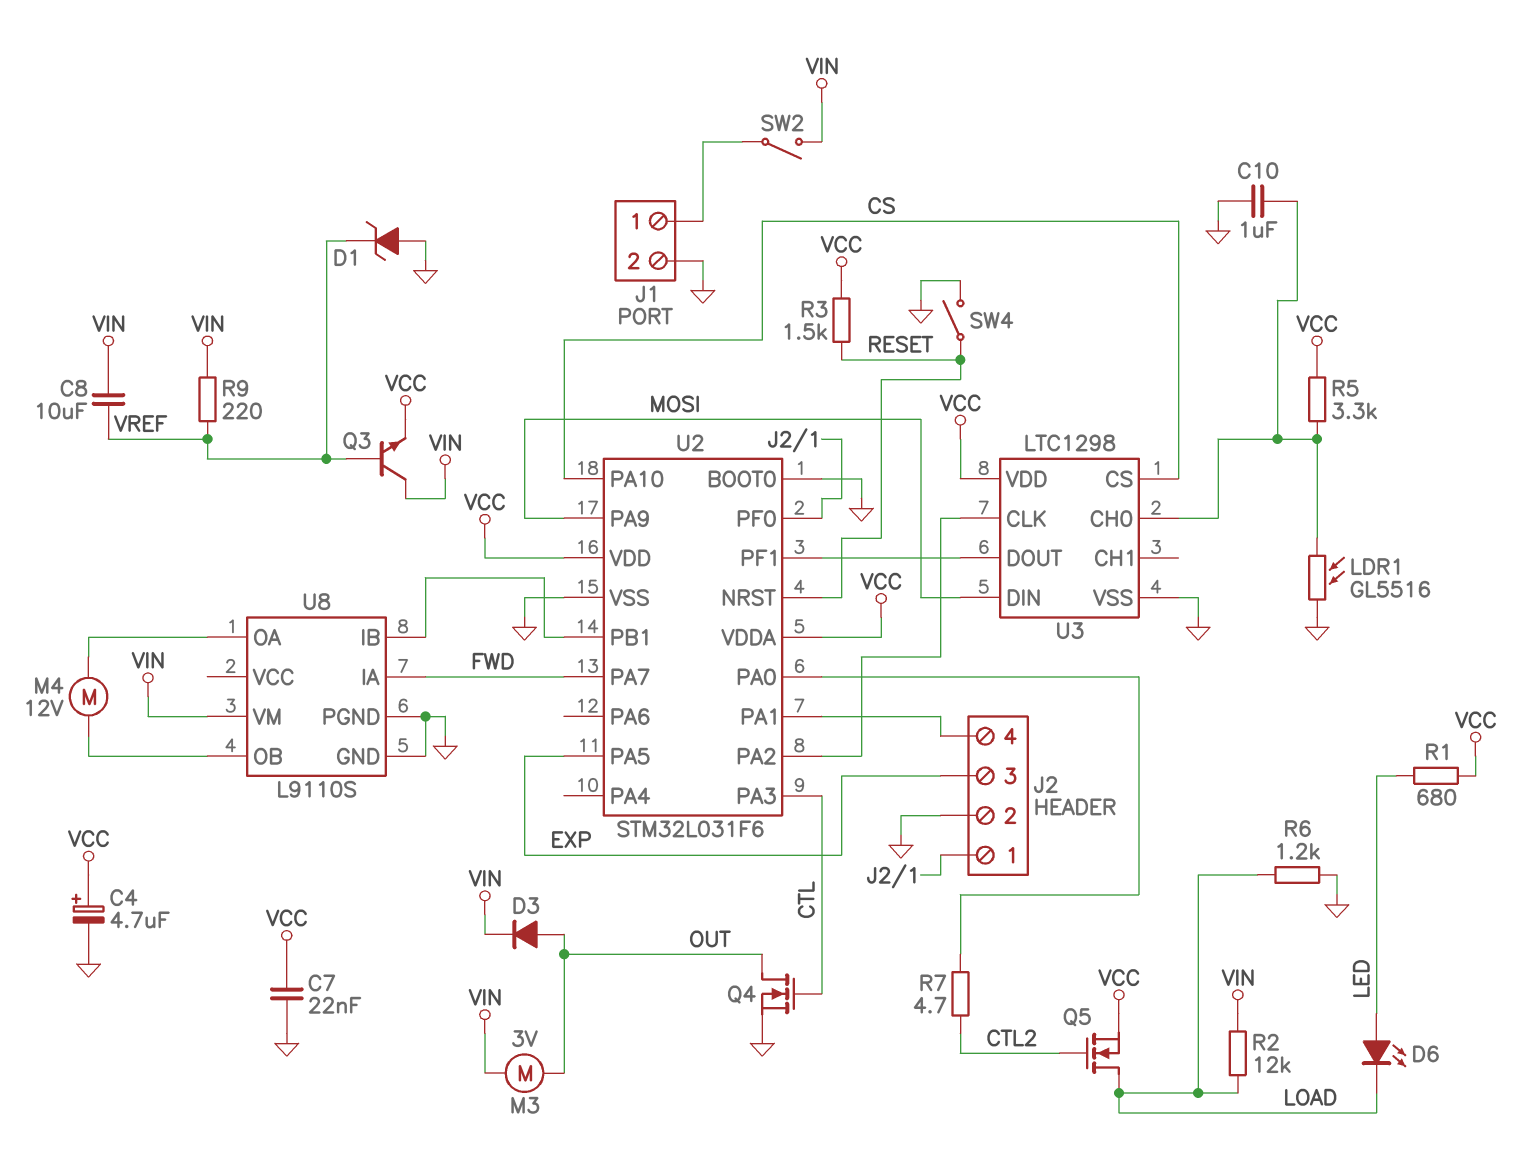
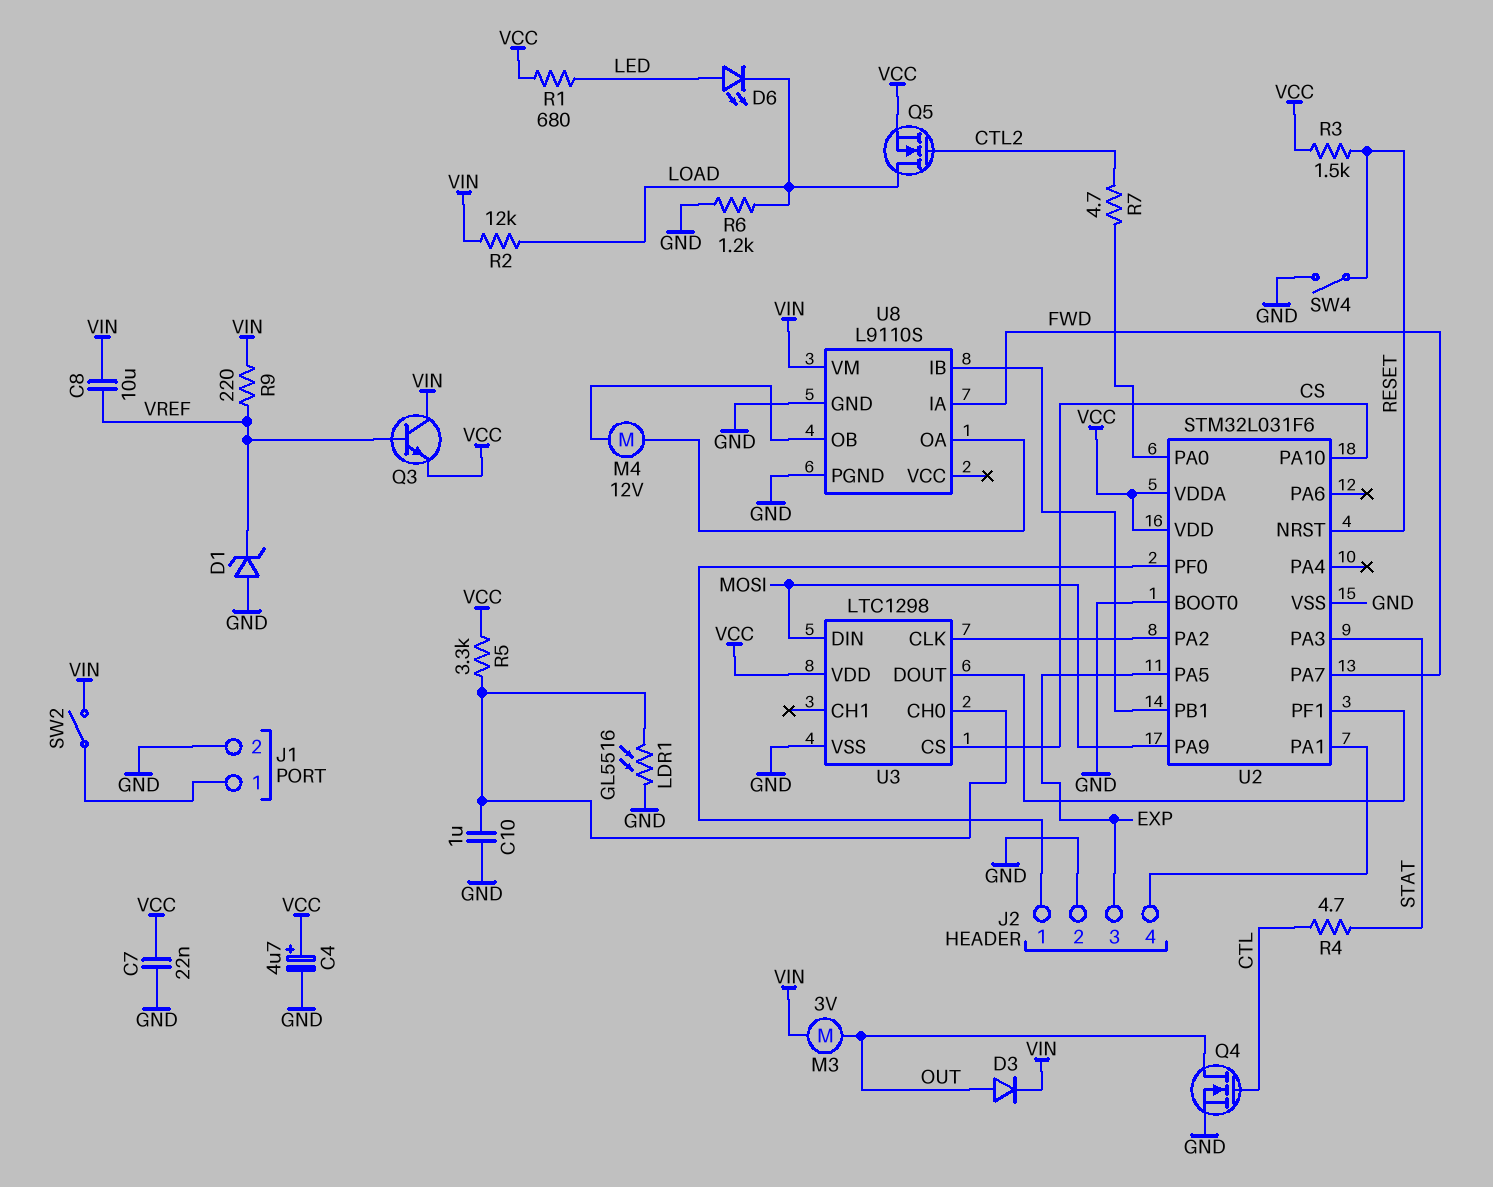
R4: none -> 4.7 (CTL, STAT)
U2 pin PA3: CTL -> STAT

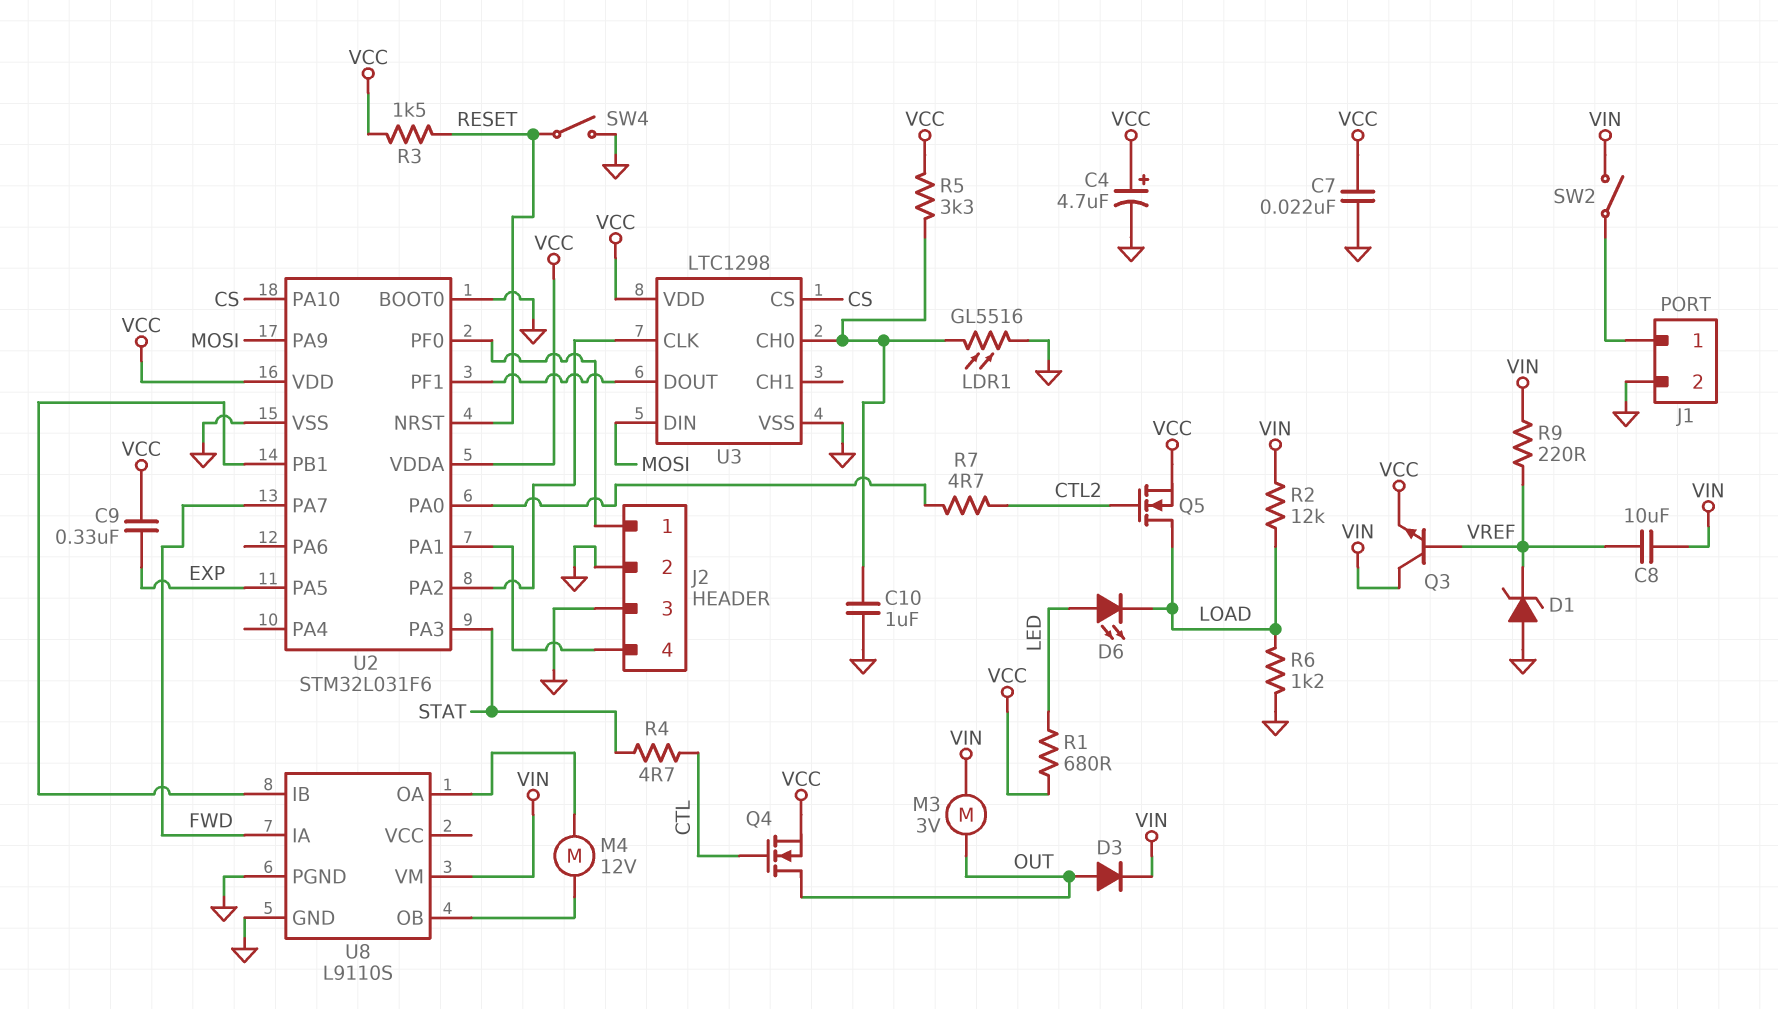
C9: none -> 330nF (EXP, VCC)
J2 pin 3: EXP -> GND
Q4: NMOS (G CTL, D OUT, S GND) -> NMOS (G CTL, D OUT, S VCC)

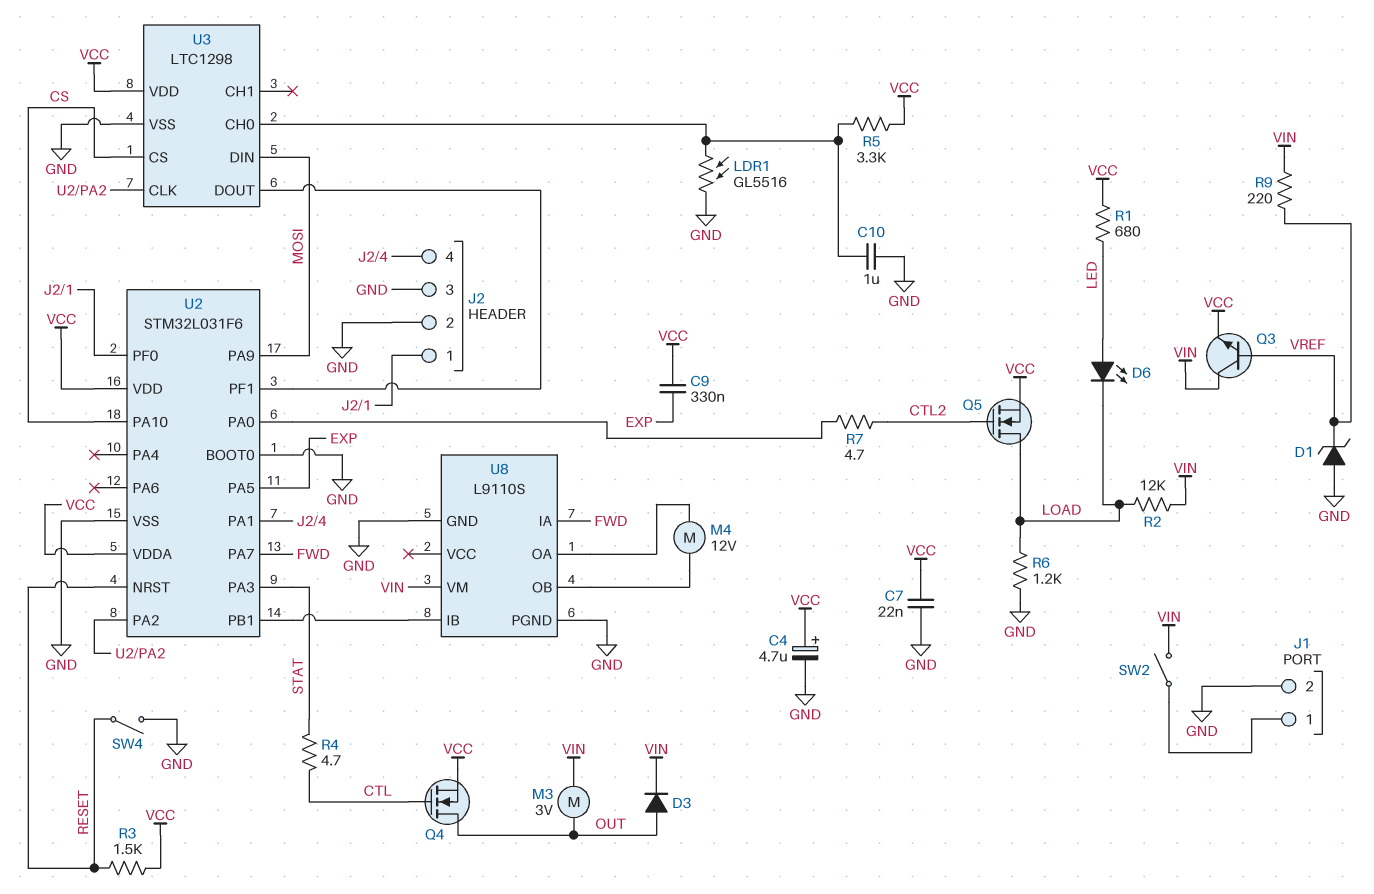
C8: 10uF (VIN, VREF) -> none

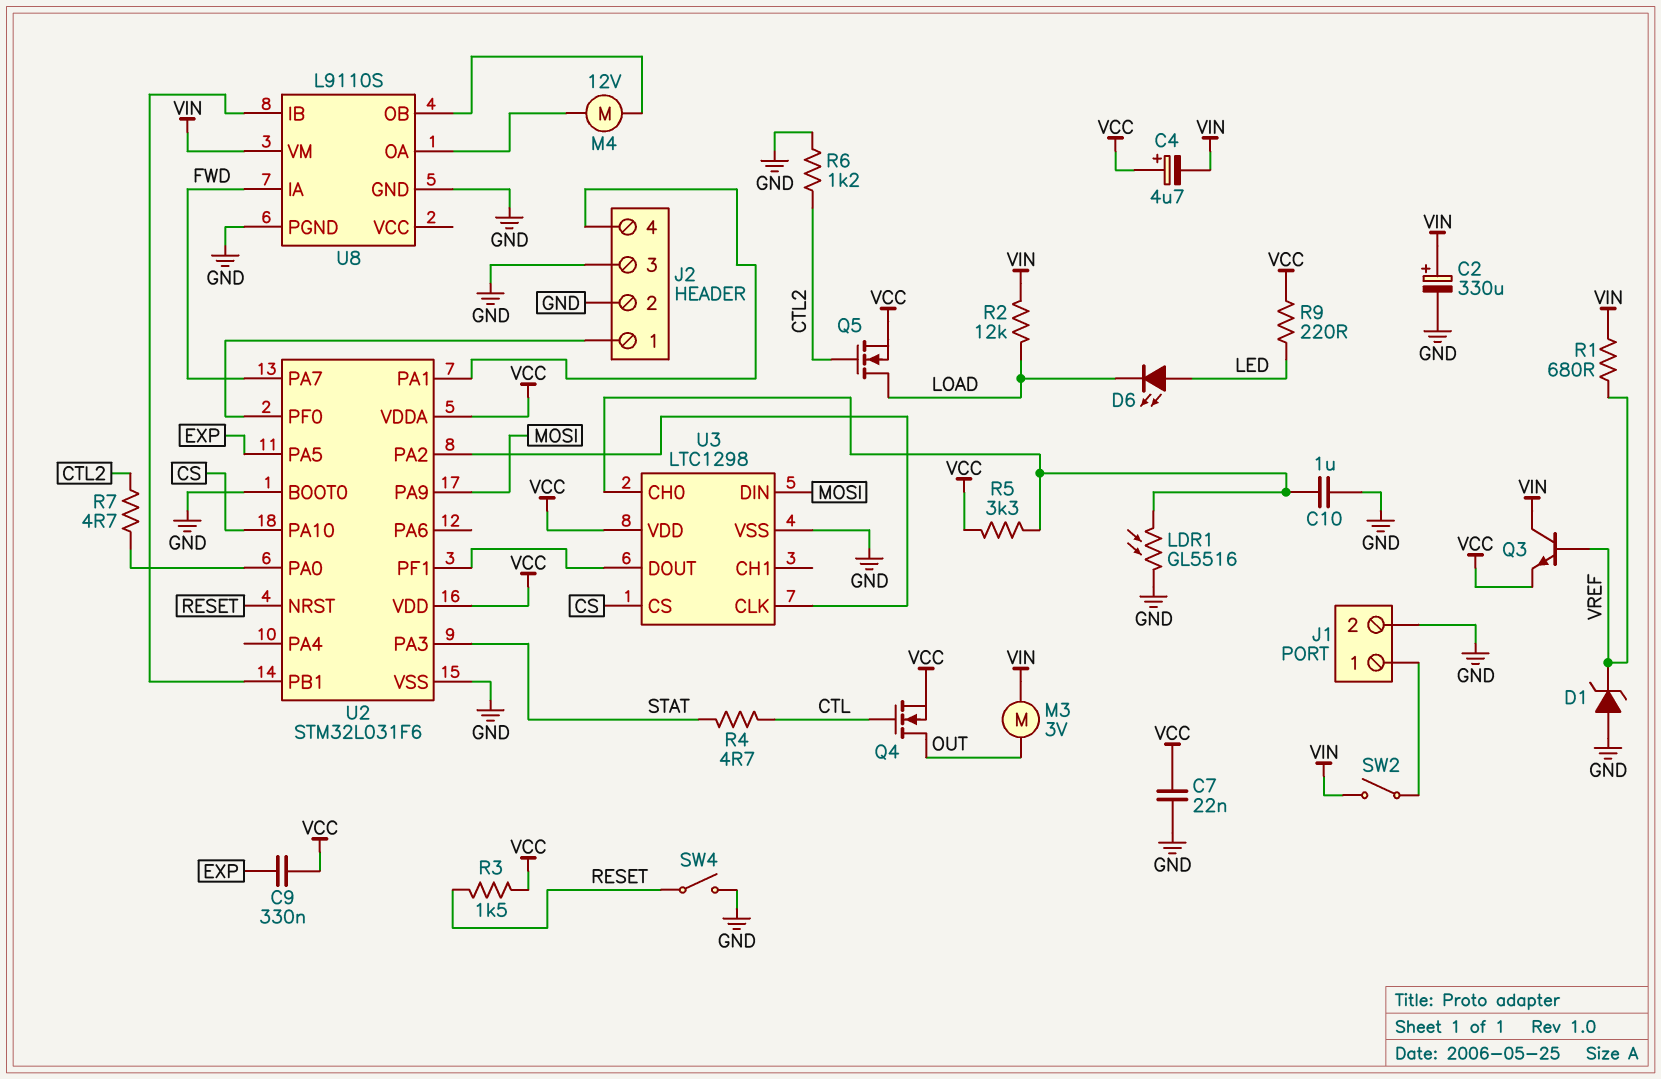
C2: none -> 330uF (plus VIN, minus GND)
C4: 4.7uF (plus VCC, minus GND) -> 4.7uF (plus VCC, minus VIN)
D3: diode (A OUT, K VIN) -> none
R1: 680 (LED, VCC) -> 680 (VIN, VREF)
R6: 1.2k (GND, LOAD) -> 1.2k (CTL2, GND)
R9: 220 (VIN, VREF) -> 220 (LED, VCC)

